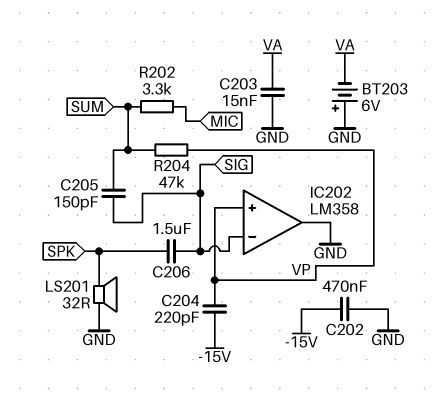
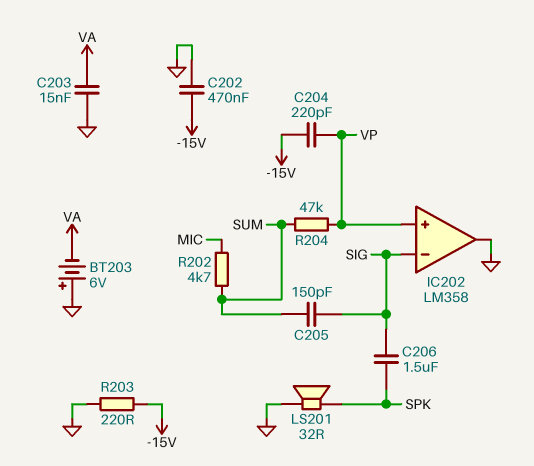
R202: 3.3k (MIC, SUM) -> 4.7k (MIC, SUM)
R203: none -> 220 (-15V, GND)

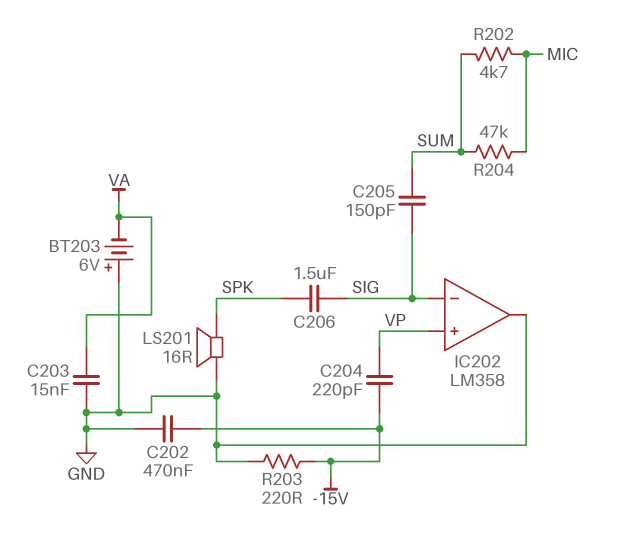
LS201: speaker 32R (GND, SPK) -> speaker 16R (GND, SPK)
R204: 47k (SUM, VP) -> 47k (MIC, SUM)

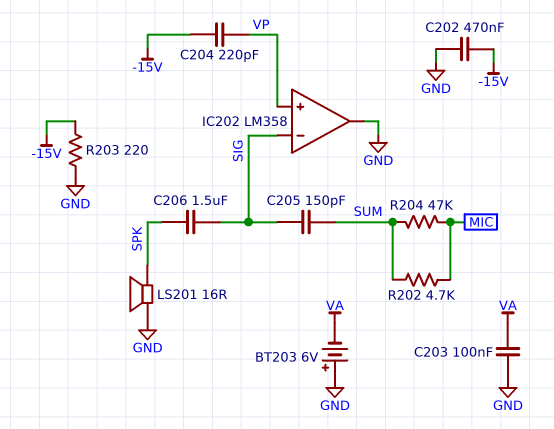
C203: 15nF (GND, VA) -> 100nF (GND, VA)

